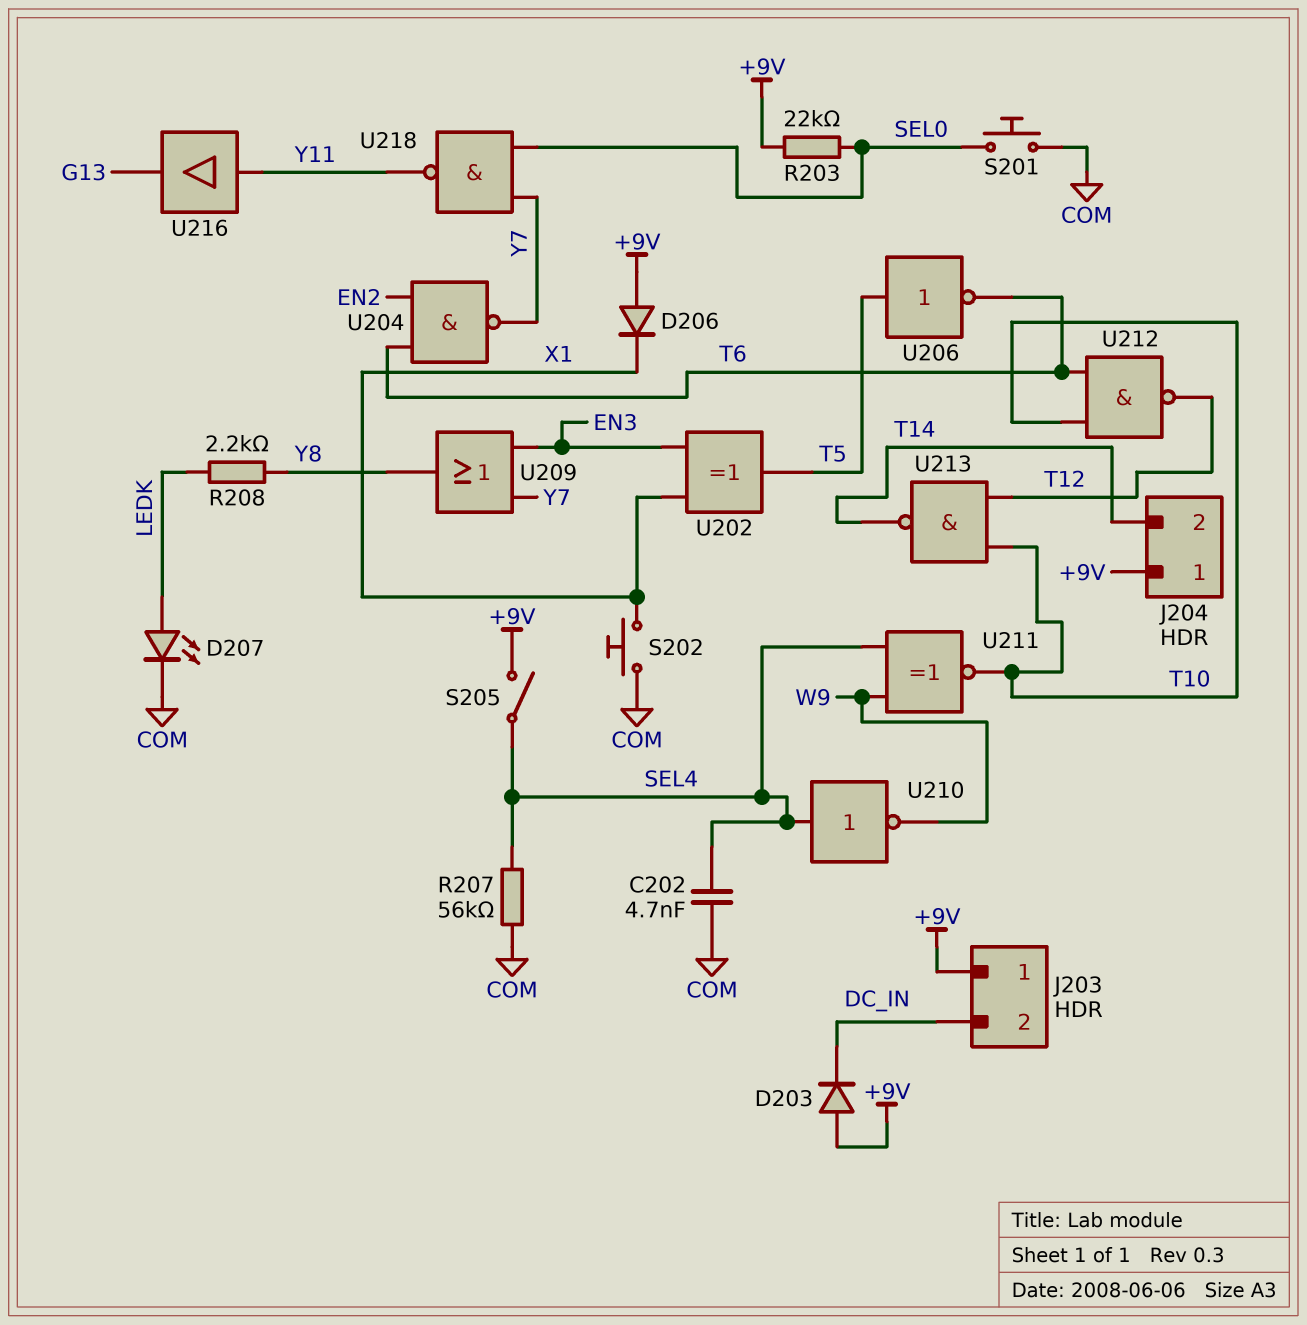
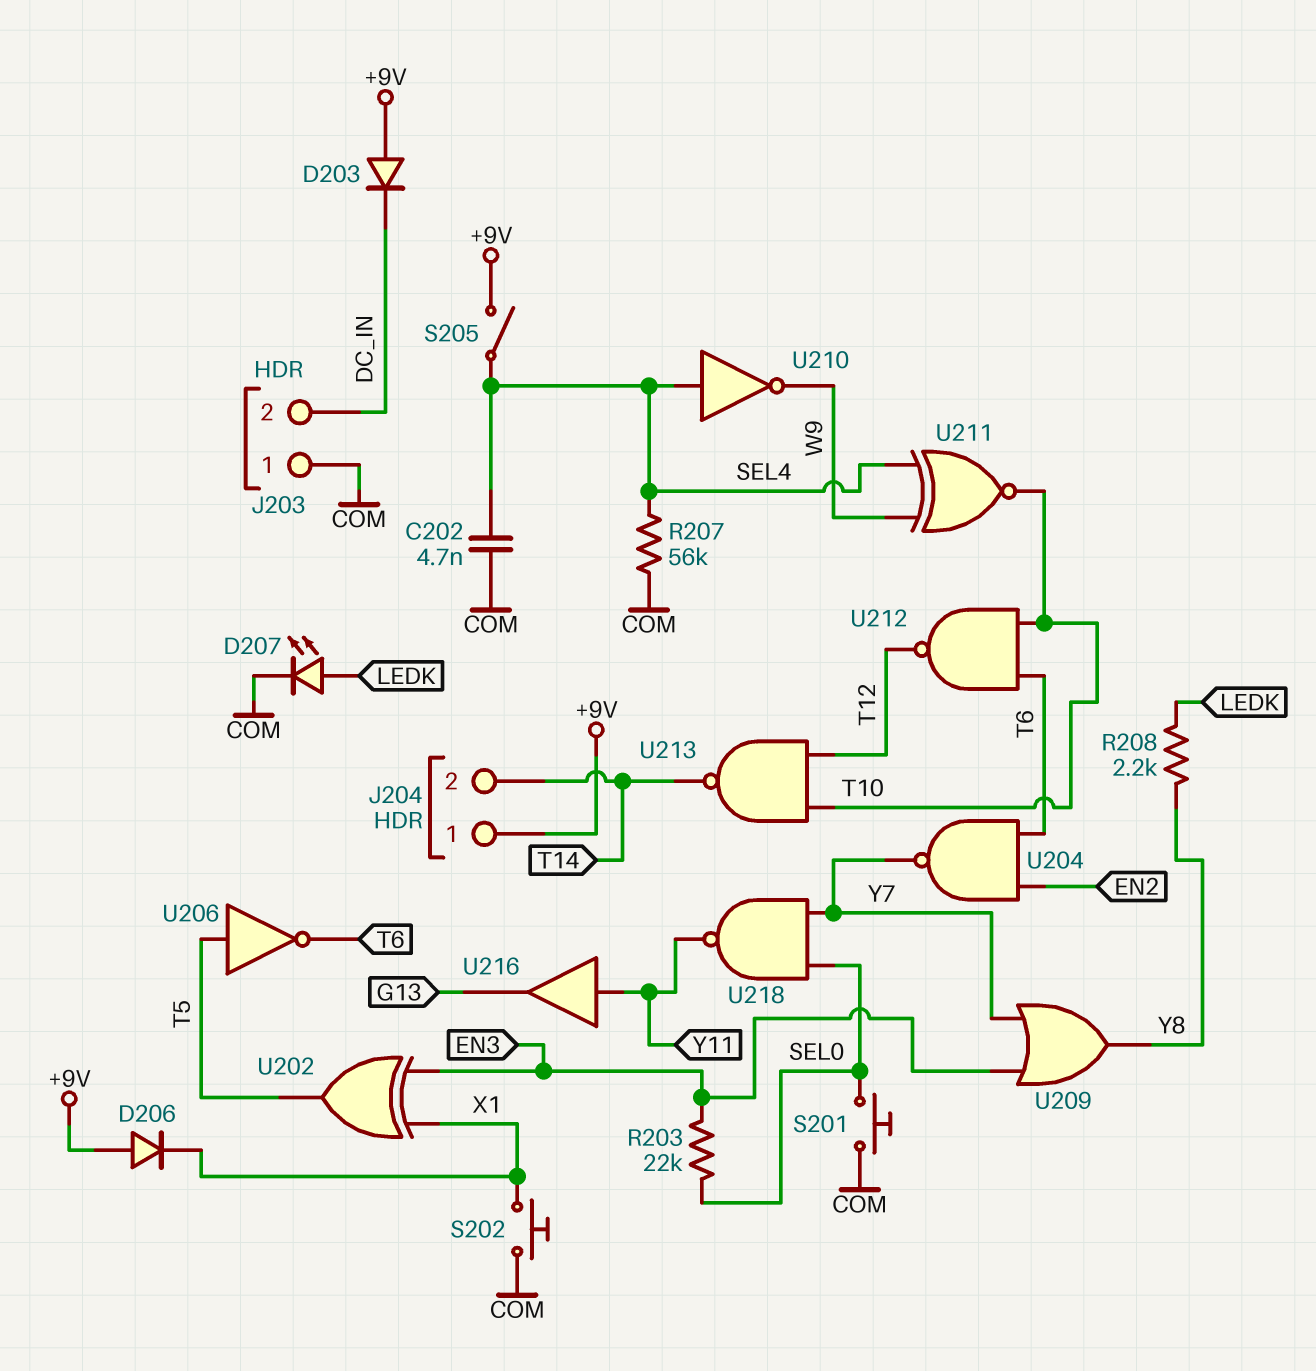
J203 pin 1: +9V -> COM
R203: 22k (+9V, SEL0) -> 22k (EN3, SEL0)

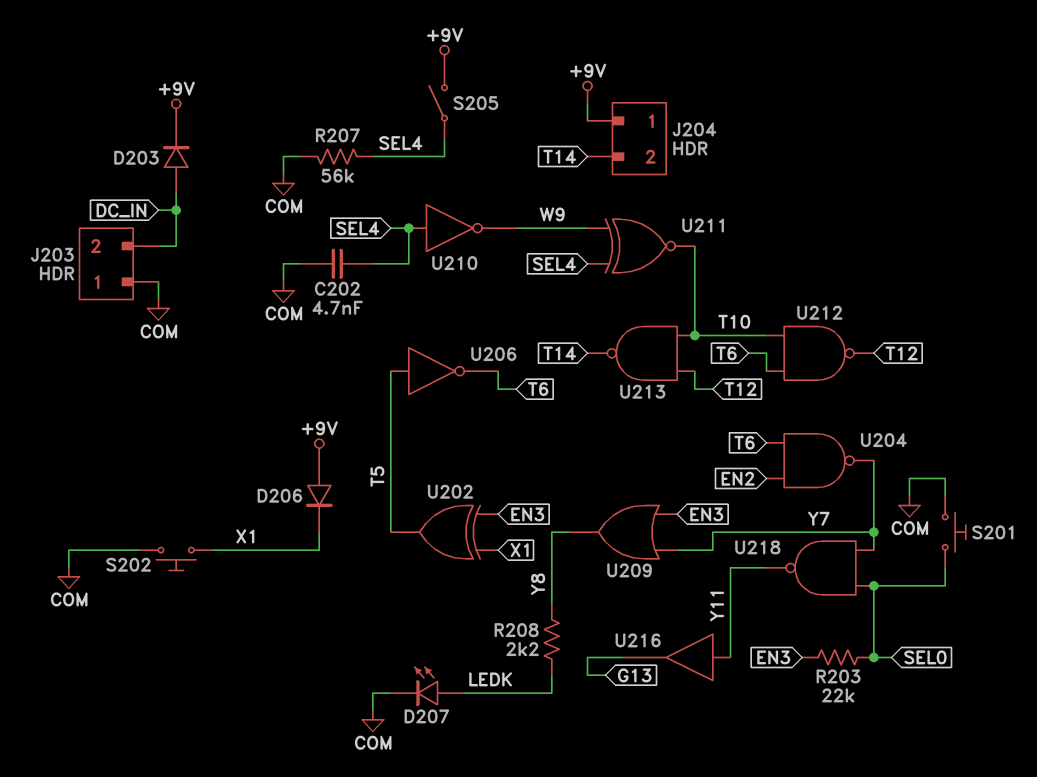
D203: diode (A +9V, K DC_IN) -> diode (A DC_IN, K +9V)

